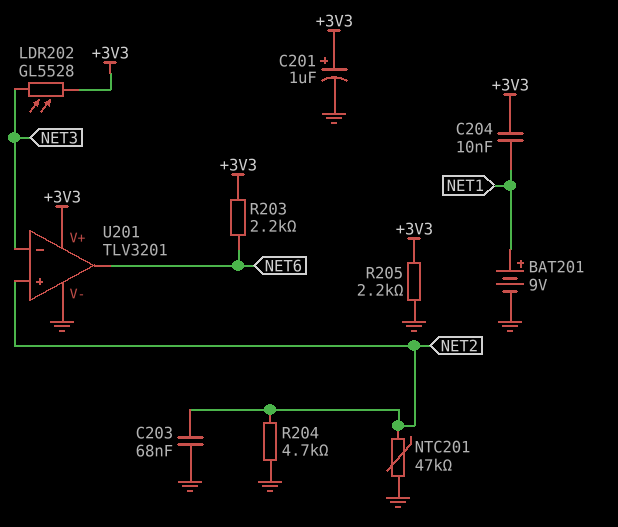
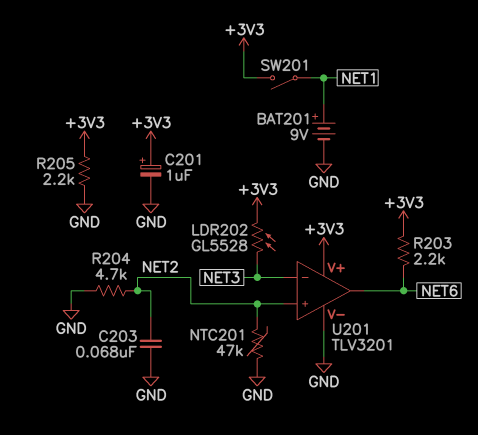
C204: 10nF (+3V3, NET1) -> none
SW201: none -> switch (+3V3, NET1)

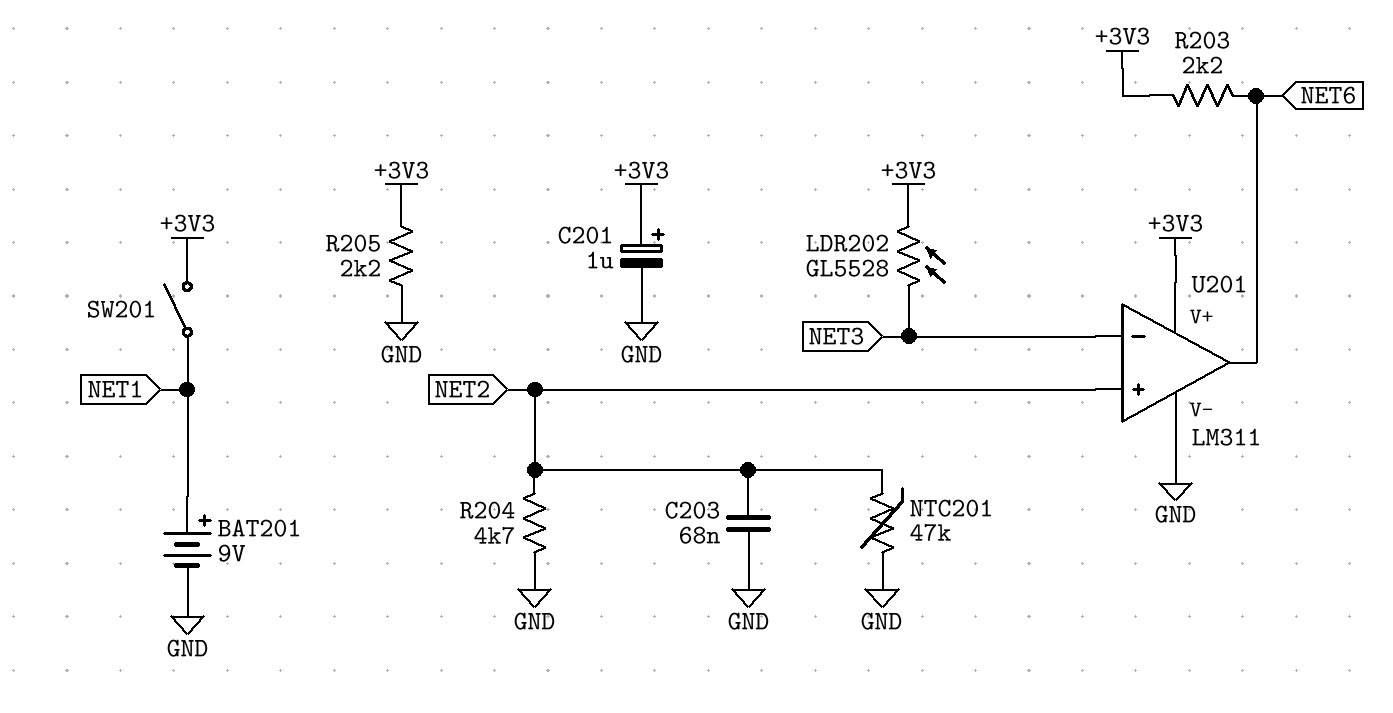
U201: TLV3201 -> LM311

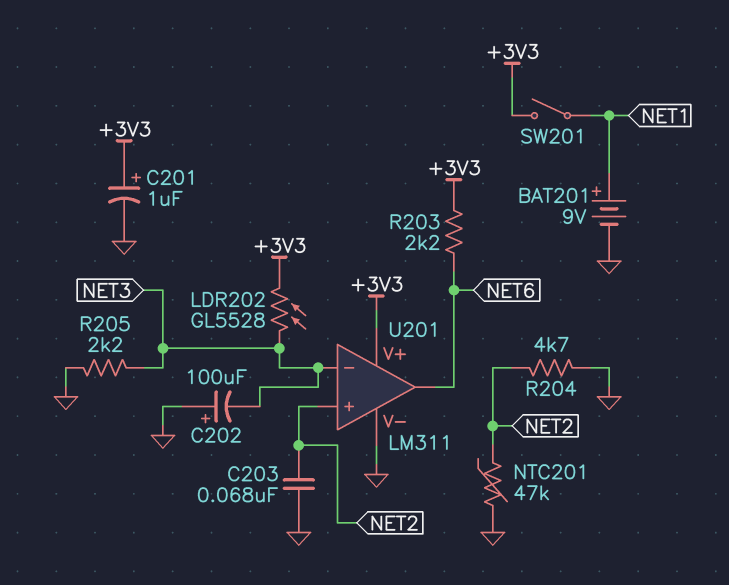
C202: none -> 100uF (plus GND, minus NET3)
R205: 2.2k (+3V3, GND) -> 2.2k (GND, NET3)

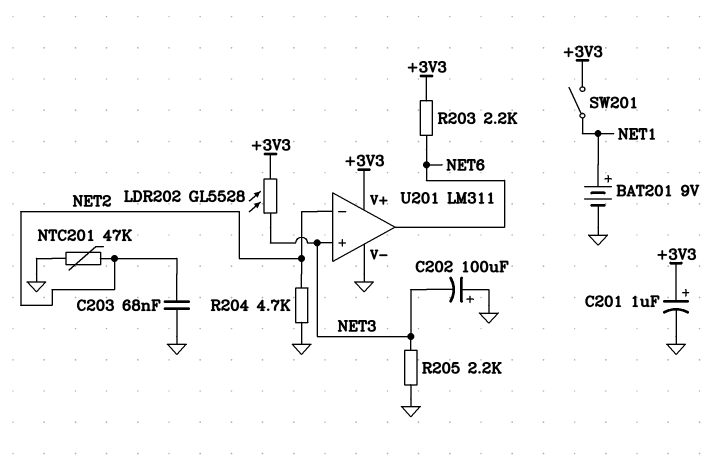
U201 pin in+: NET2 -> NET3
U201 pin in-: NET3 -> NET2

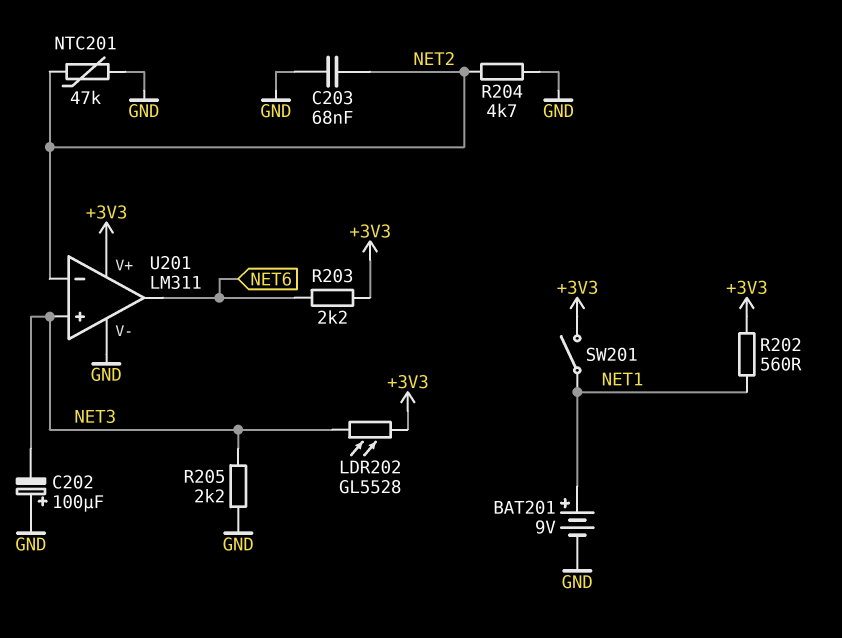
C201: 1uF (plus +3V3, minus GND) -> none
R202: none -> 560 (+3V3, NET1)

